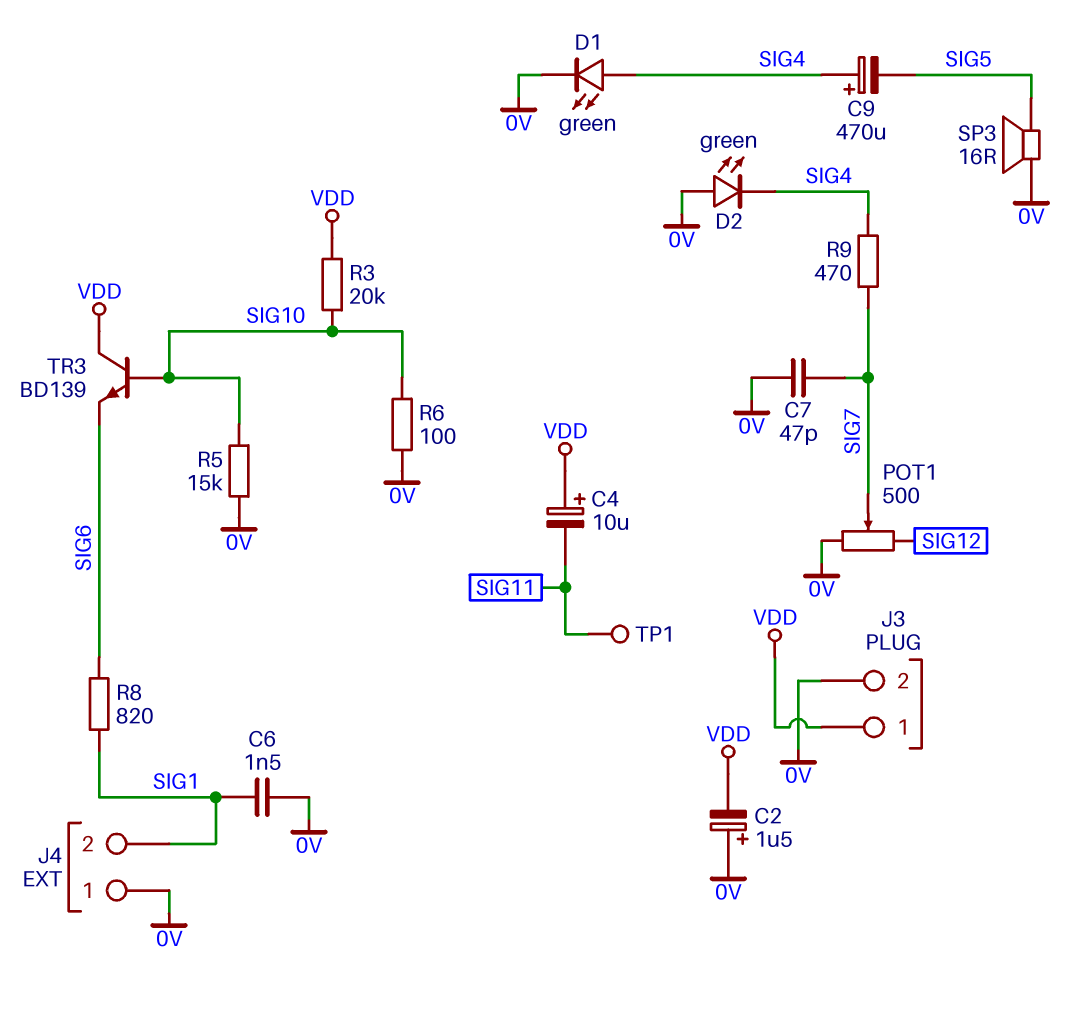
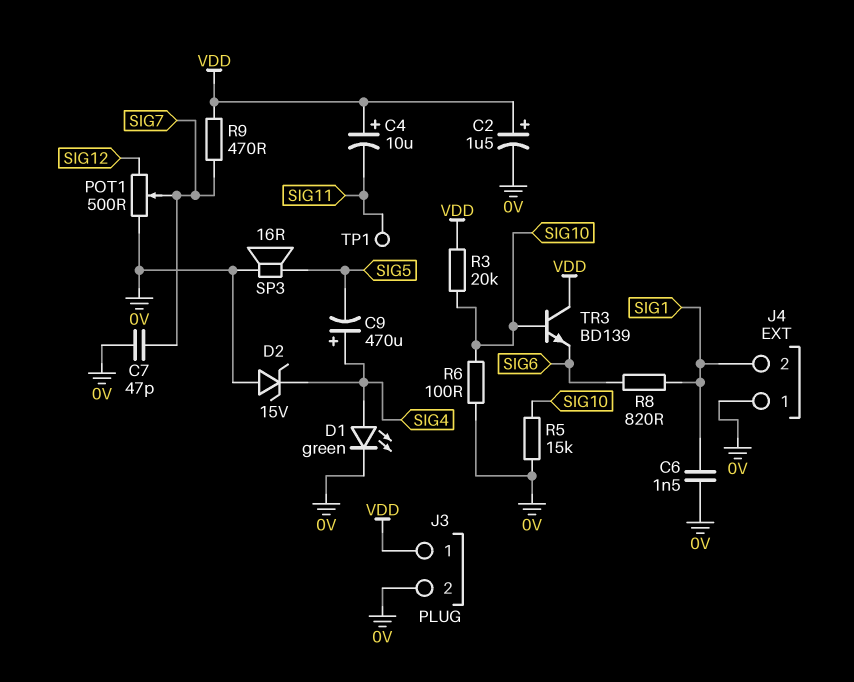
C2: 1.5uF (plus 0V, minus VDD) -> 1.5uF (plus VDD, minus 0V)
D2: LED green (A 0V, K SIG4) -> zener 15V (A 0V, K SIG4)
R9: 470 (SIG4, SIG7) -> 470 (SIG7, VDD)

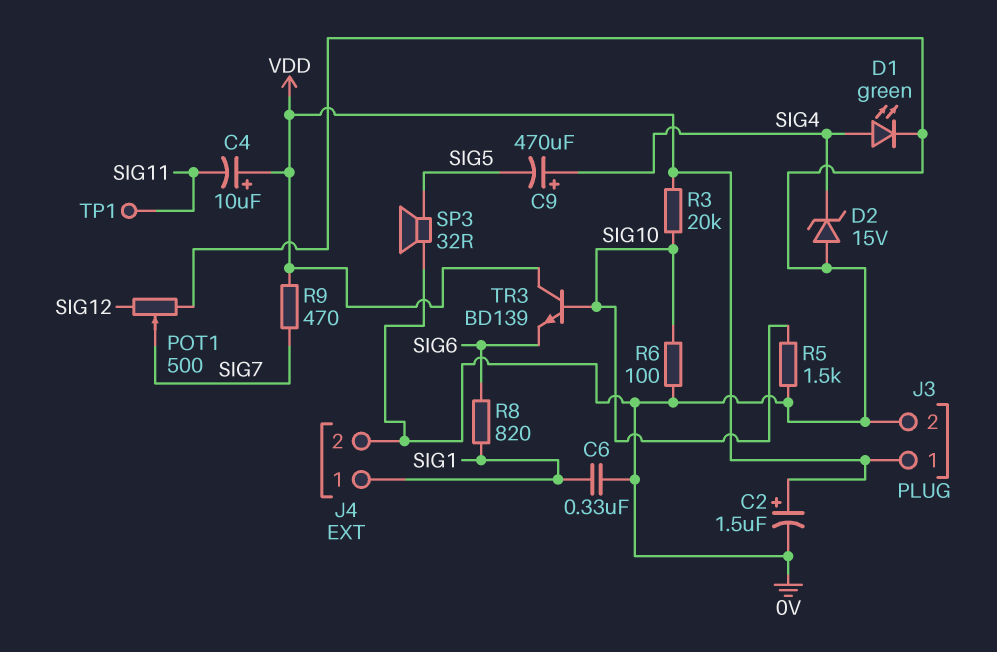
C6: 1.5nF (0V, SIG1) -> 330nF (0V, SIG1)
C7: 47pF (0V, SIG7) -> none
J4 pin 1: 0V -> SIG1
J4 pin 2: SIG1 -> 0V
R5: 15k (0V, SIG10) -> 1.5k (0V, SIG10)
SP3: speaker 16R (0V, SIG5) -> speaker 32R (0V, SIG5)

